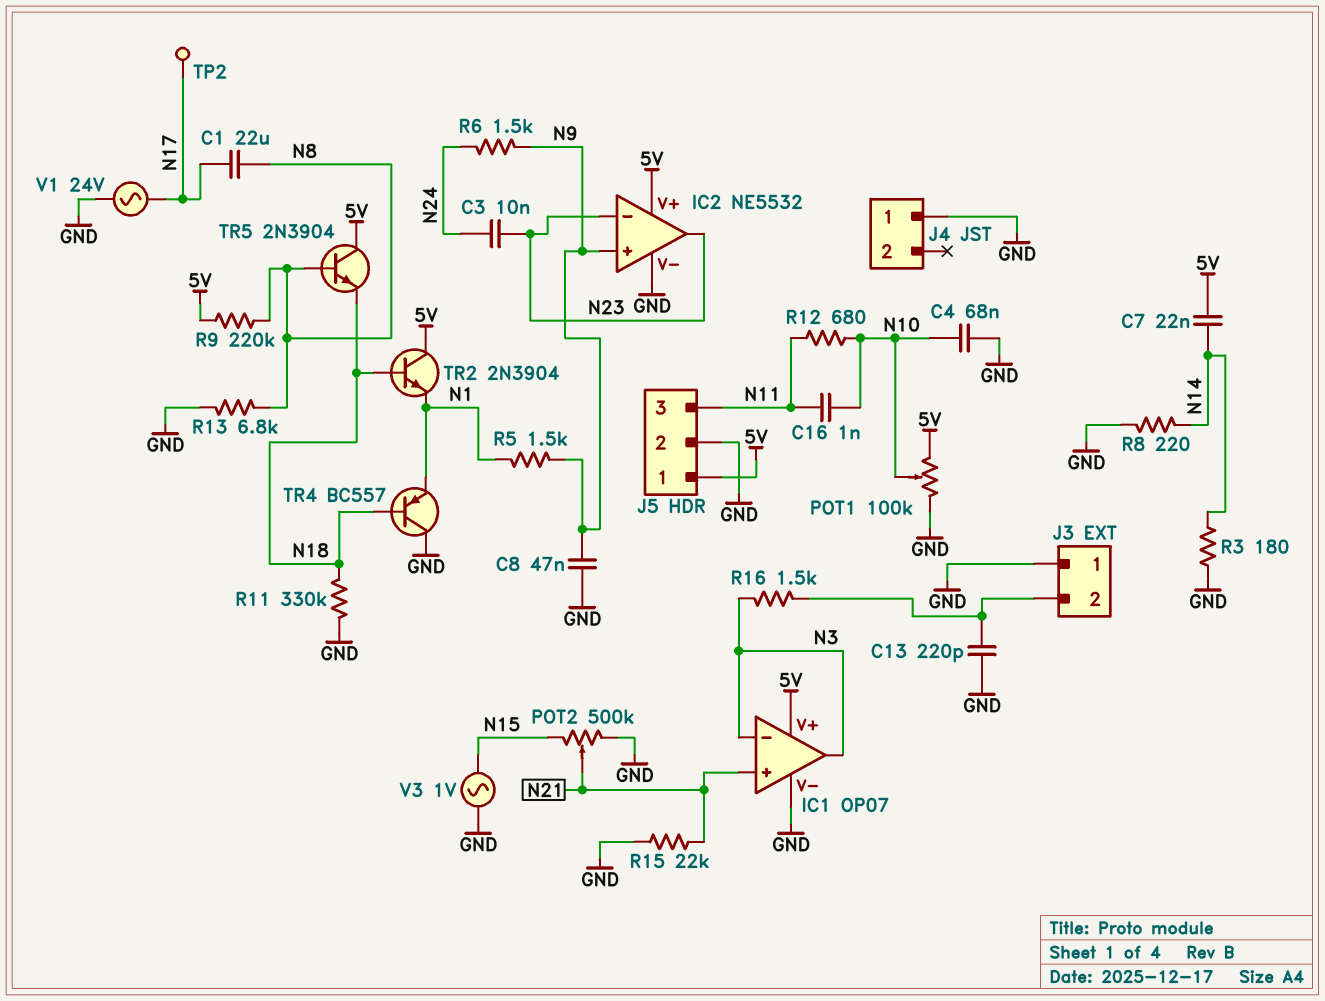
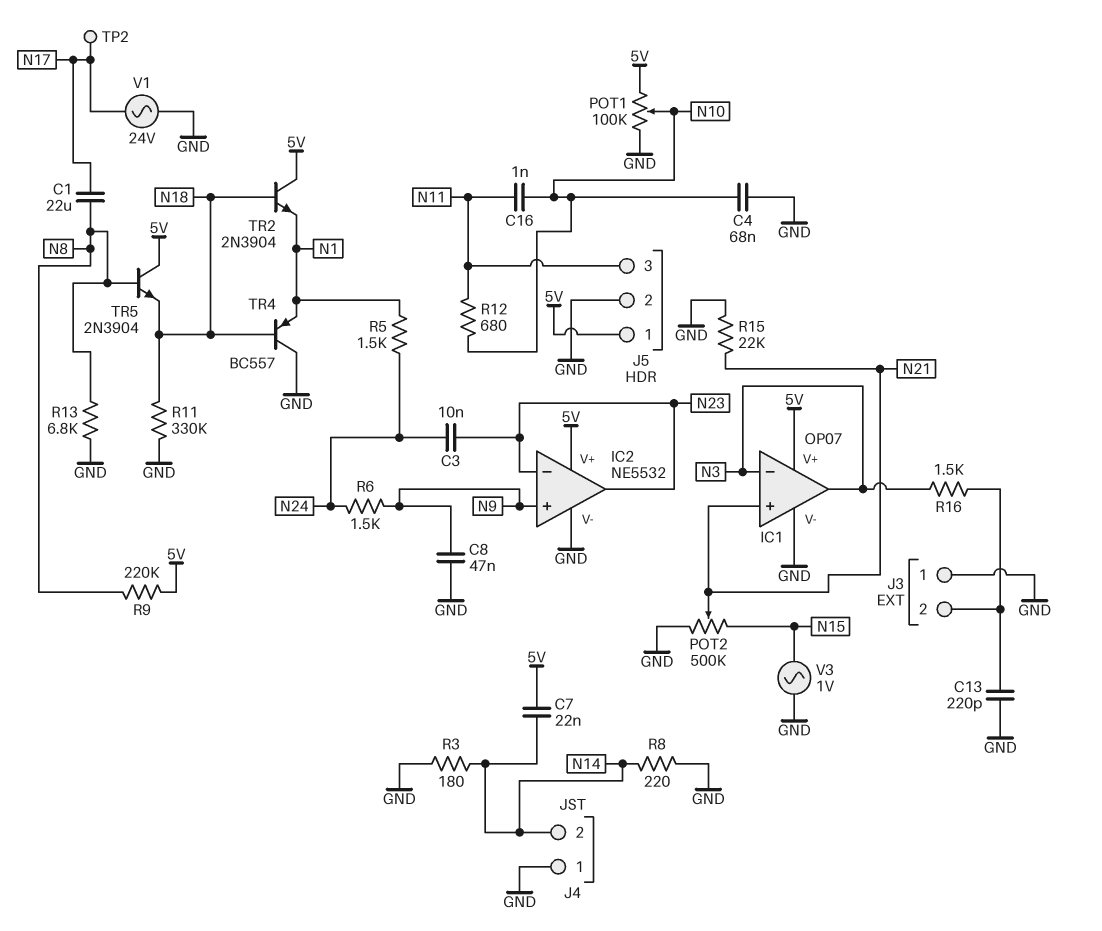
J4 pin 2: none -> N14
R5: 1.5k (N1, N9) -> 1.5k (N1, N24)

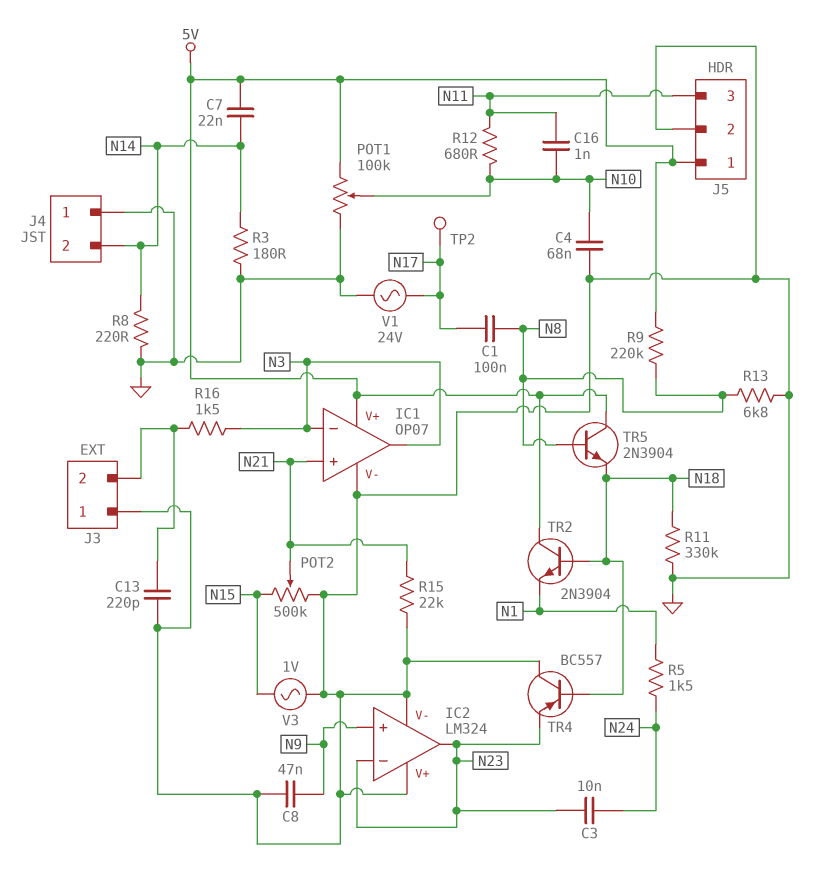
C1: 22uF (N8, N17) -> 100nF (N8, N17)
IC2: NE5532 -> LM324
IC2 pin V+: 5V -> GND
R6: 1.5k (N9, N24) -> none
TR4: PNP BC557 (B N18, C GND, E N1) -> PNP BC557 (B N18, C GND, E N23)

